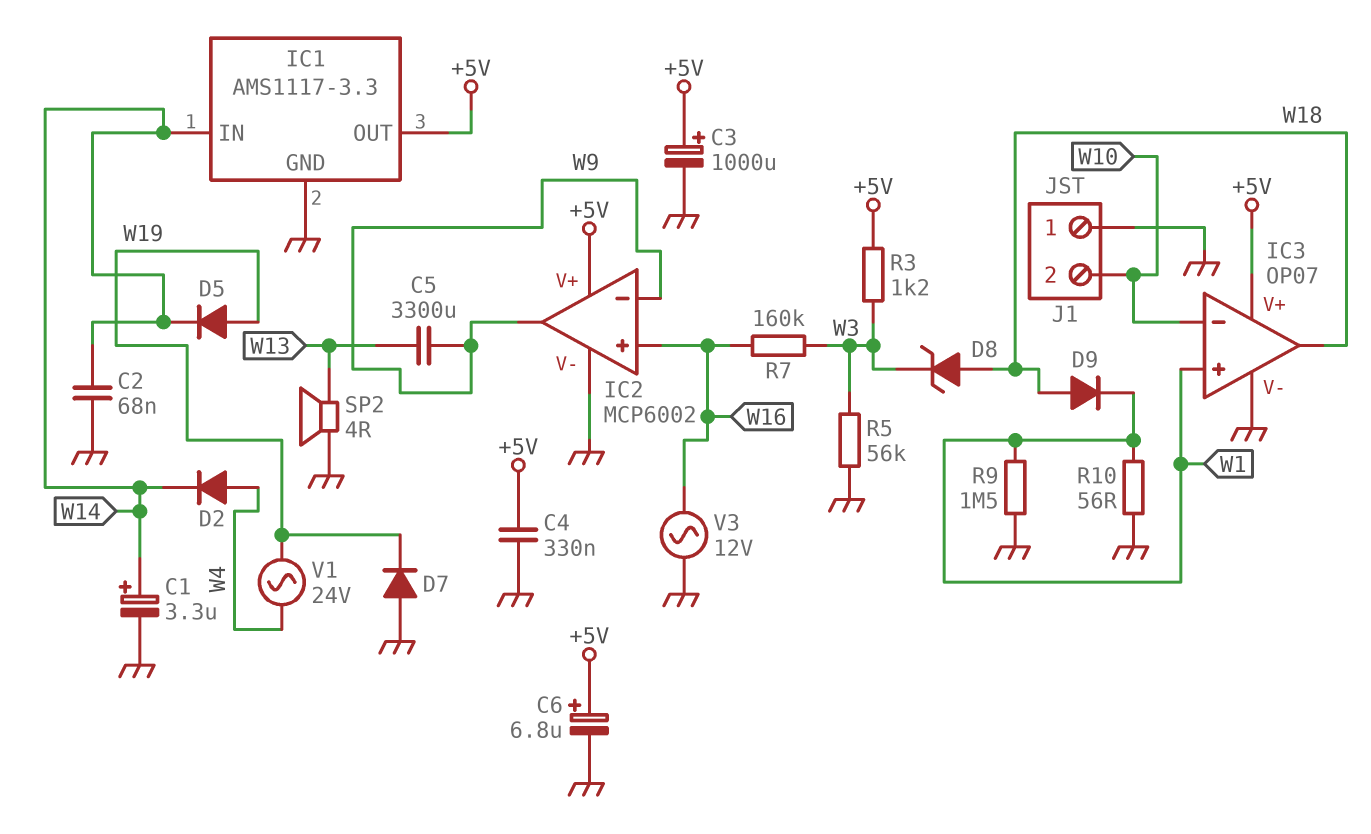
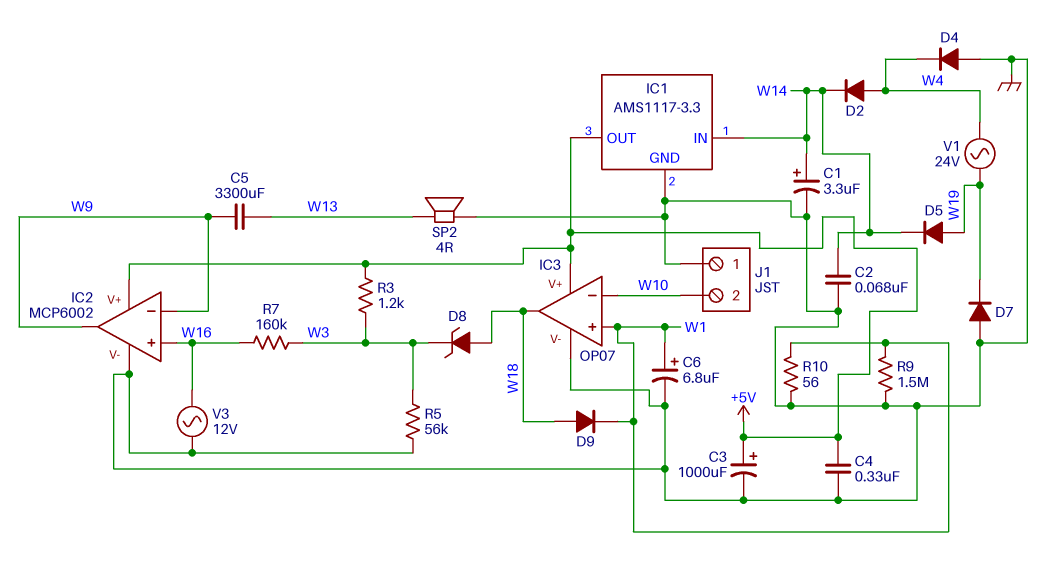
C6: 6.8uF (plus +5V, minus GND) -> 6.8uF (plus W1, minus GND)
D4: none -> diode (A GND, K W4)

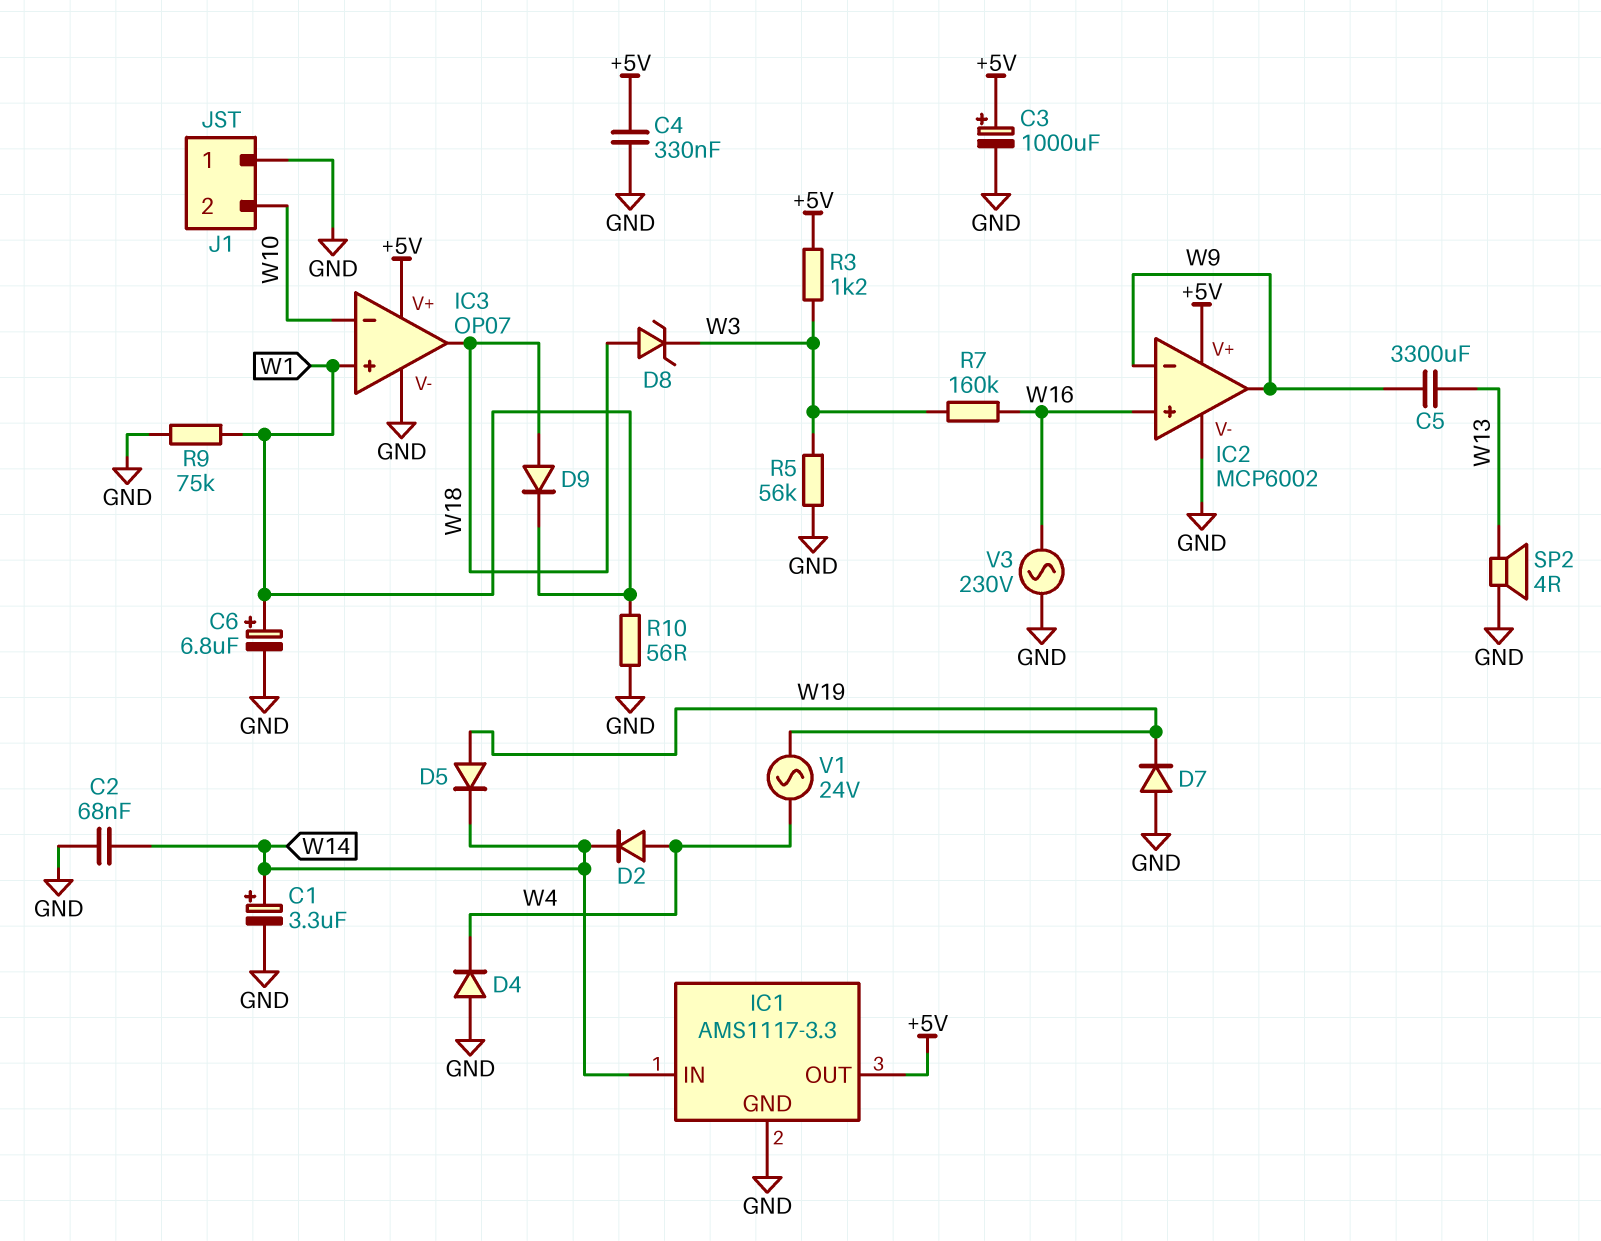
R9: 1.5M (GND, W1) -> 75k (GND, W1)
V3: AC 12V (GND, W16) -> AC 230V (GND, W16)

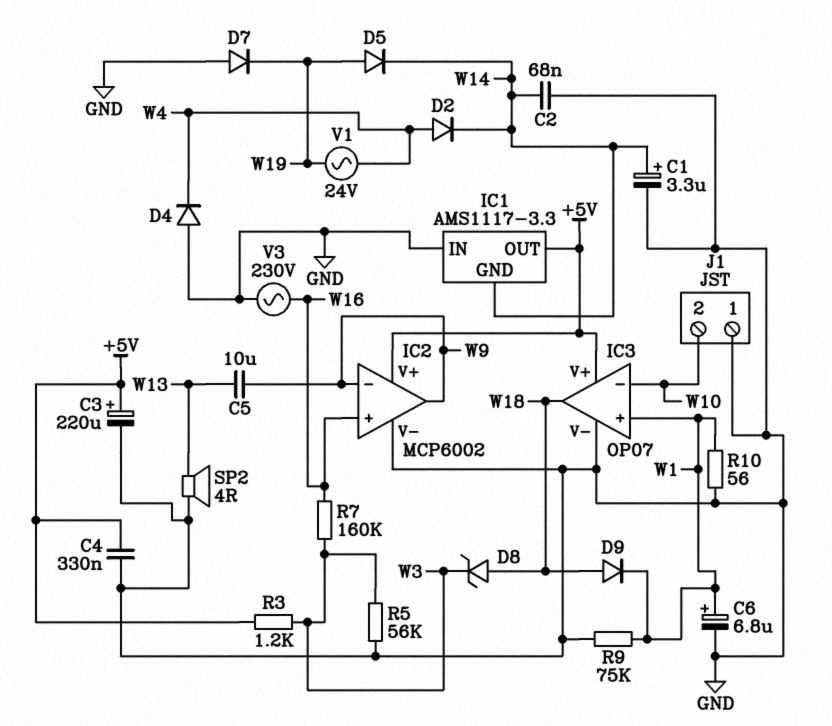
C3: 1000uF (plus +5V, minus GND) -> 220uF (plus +5V, minus GND)
C5: 3300uF (W9, W13) -> 10uF (W9, W13)
IC1 pin GND: GND -> W14
IC1 pin IN: W14 -> GND

